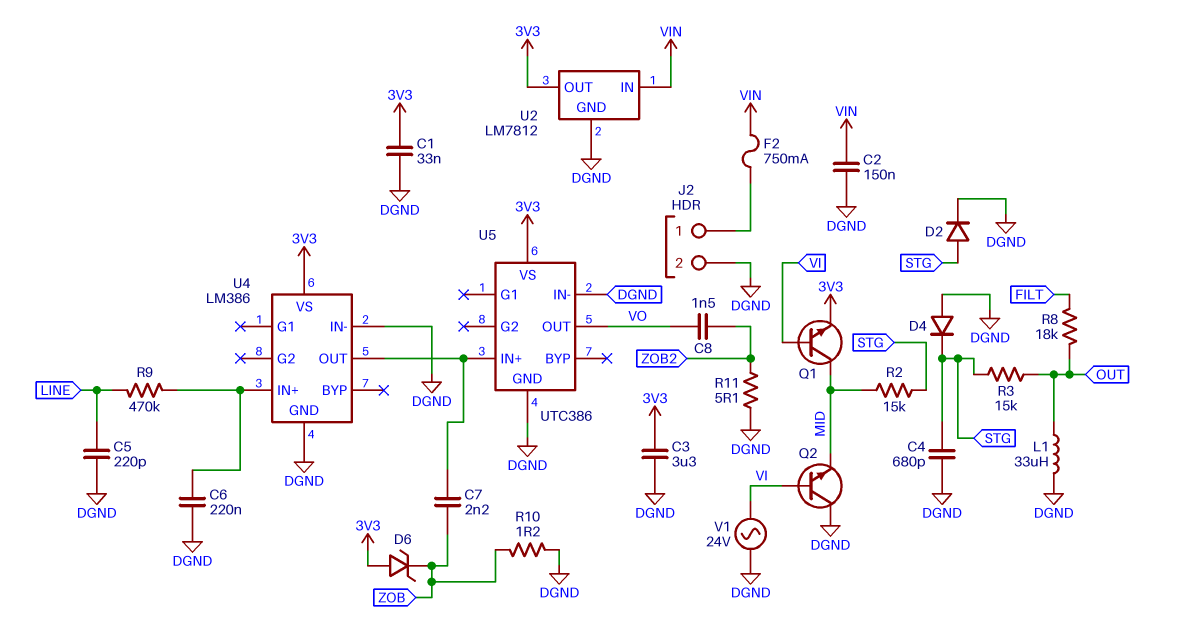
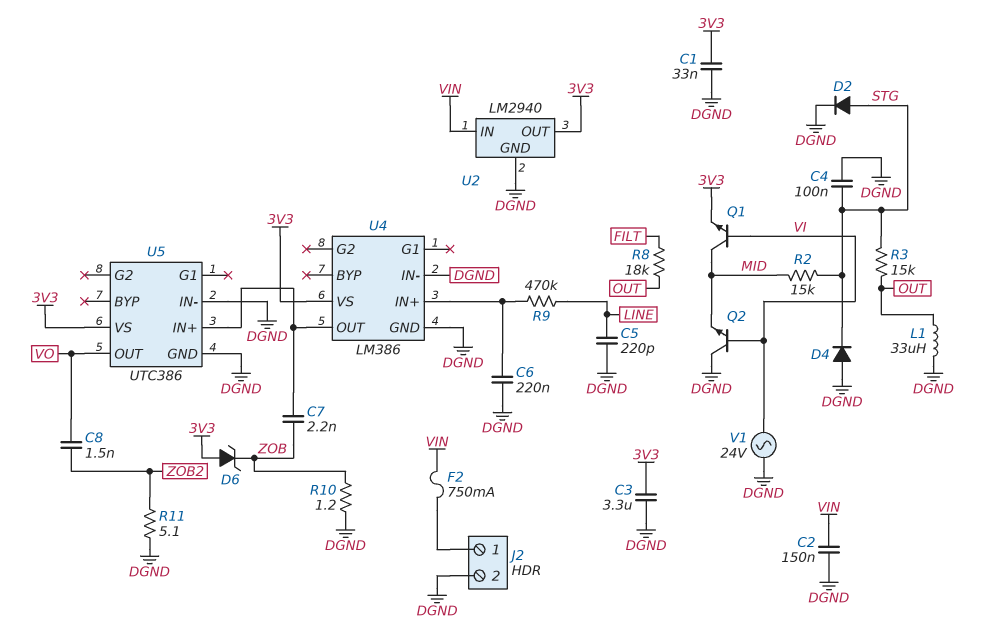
C4: 680pF (DGND, STG) -> 100nF (DGND, STG)
U2: LM7812 -> LM2940

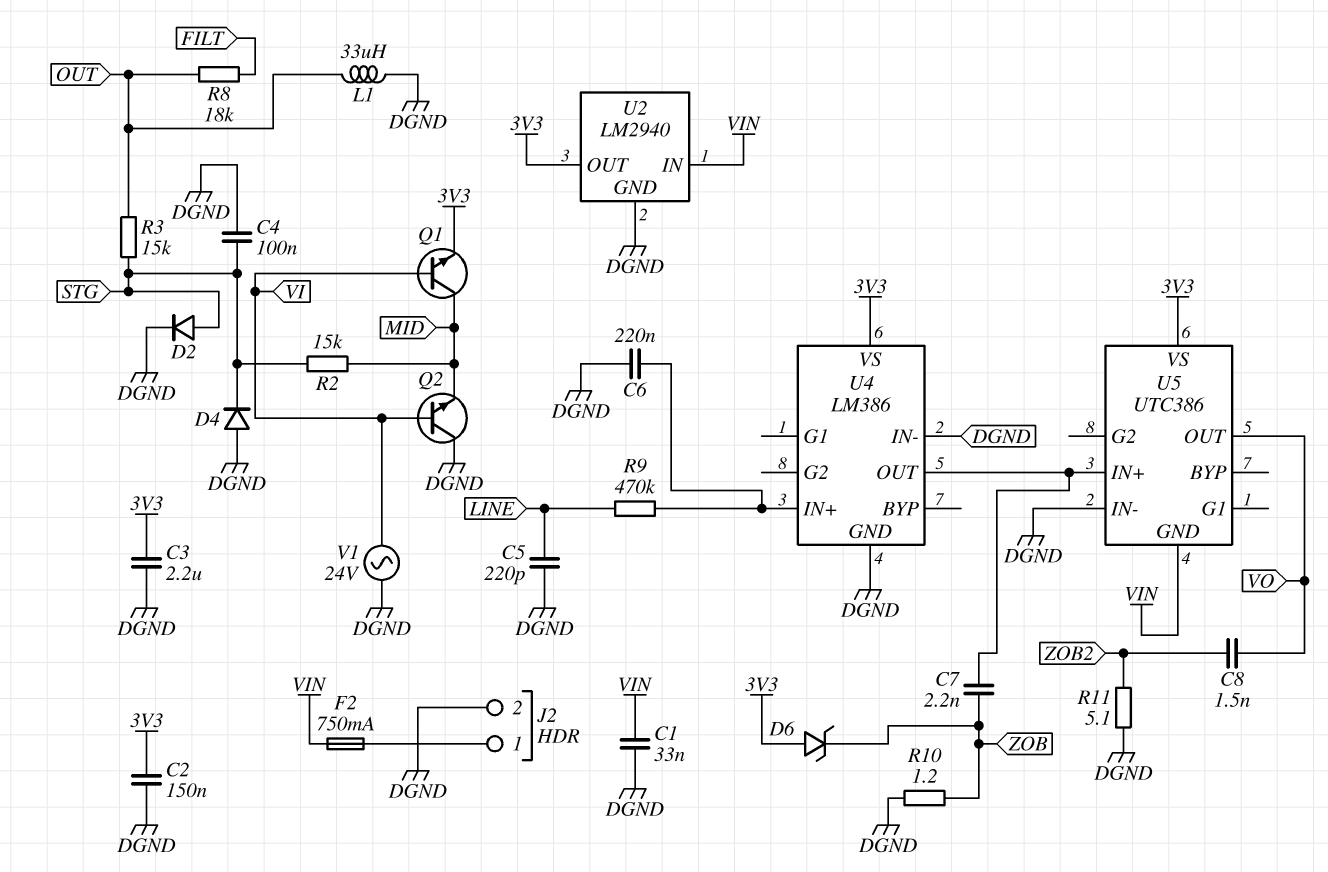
C1: 33nF (3V3, DGND) -> 33nF (DGND, VIN)
C2: 150nF (DGND, VIN) -> 150nF (3V3, DGND)
C3: 3.3uF (3V3, DGND) -> 2.2uF (3V3, DGND)
U5 pin GND: DGND -> VIN

